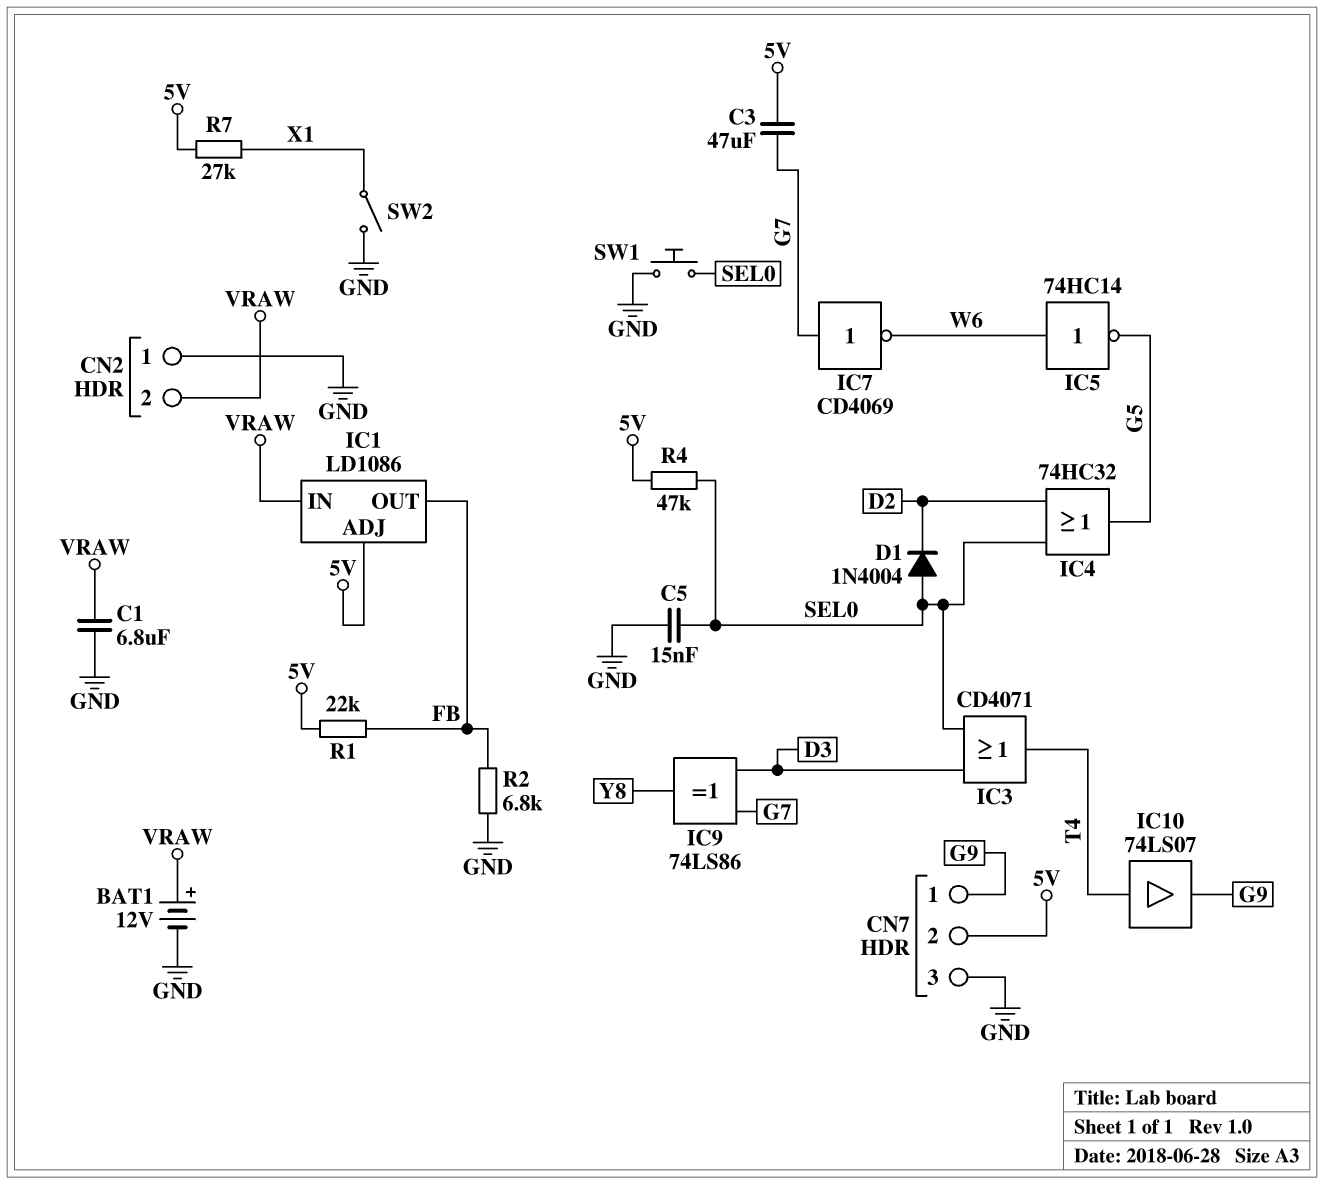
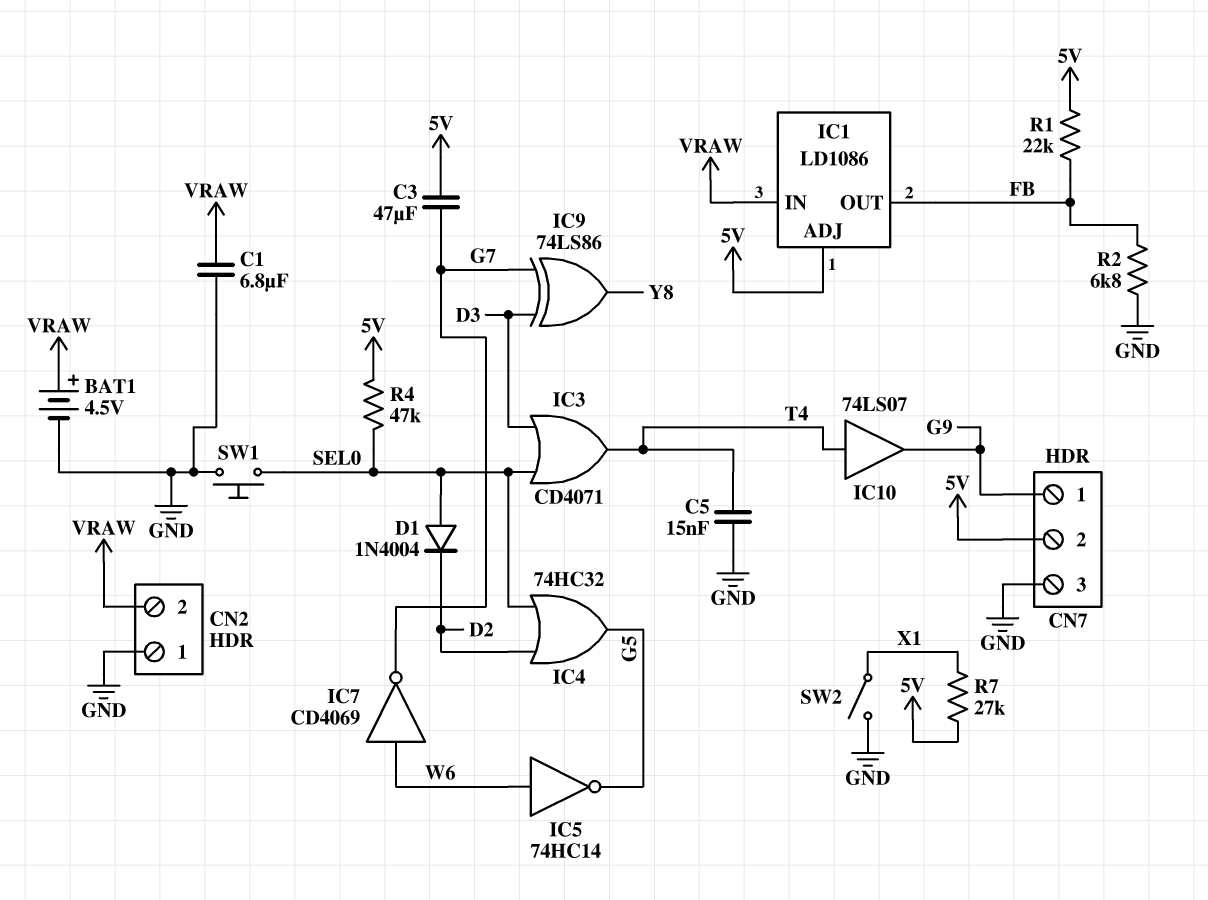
BAT1: 12V (plus VRAW, minus GND) -> 4.5V (plus VRAW, minus GND)
C5: 15nF (GND, SEL0) -> 15nF (GND, T4)
IC7: NOT CD4069 (in G7, out W6) -> NOT CD4069 (in W6, out G7)

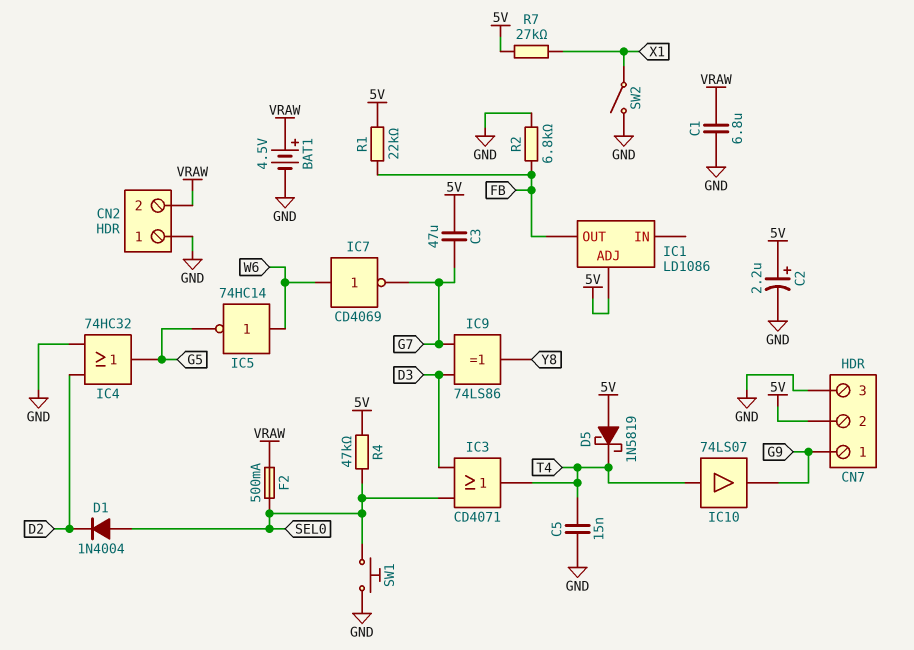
C2: none -> 2.2uF (plus 5V, minus GND)
D5: none -> schottky 1N5819 (A 5V, K T4)
F2: none -> 500mA (SEL0, VRAW)
IC1 pin IN: VRAW -> none
IC4: OR 74HC32 (in D2, in SEL0, out G5) -> OR 74HC32 (in D2, in GND, out G5)

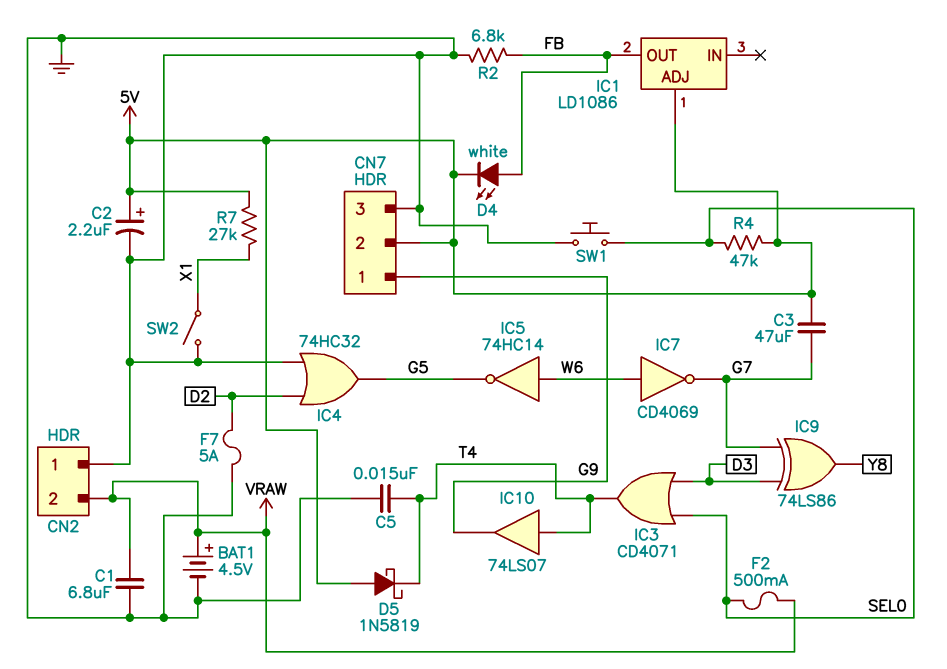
D1: diode 1N4004 (A SEL0, K D2) -> none
D4: none -> LED white (A FB, K 5V)
F7: none -> 5A (D2, GND)
R1: 22k (5V, FB) -> none

